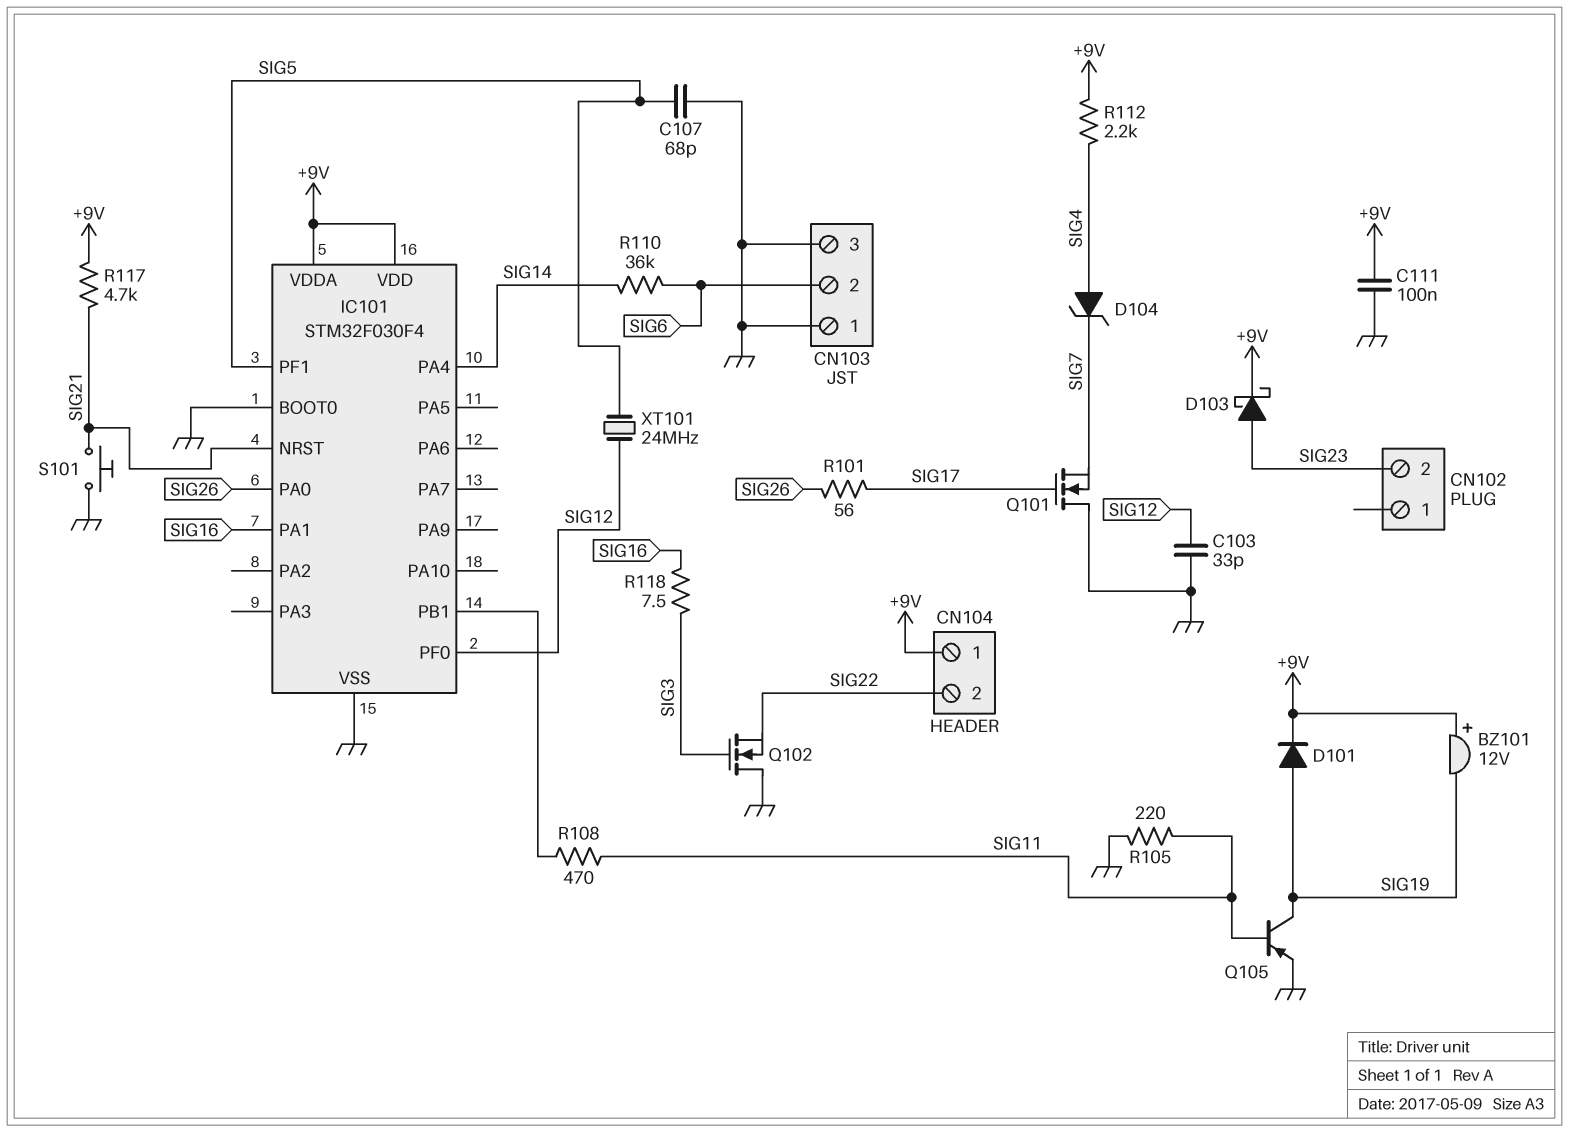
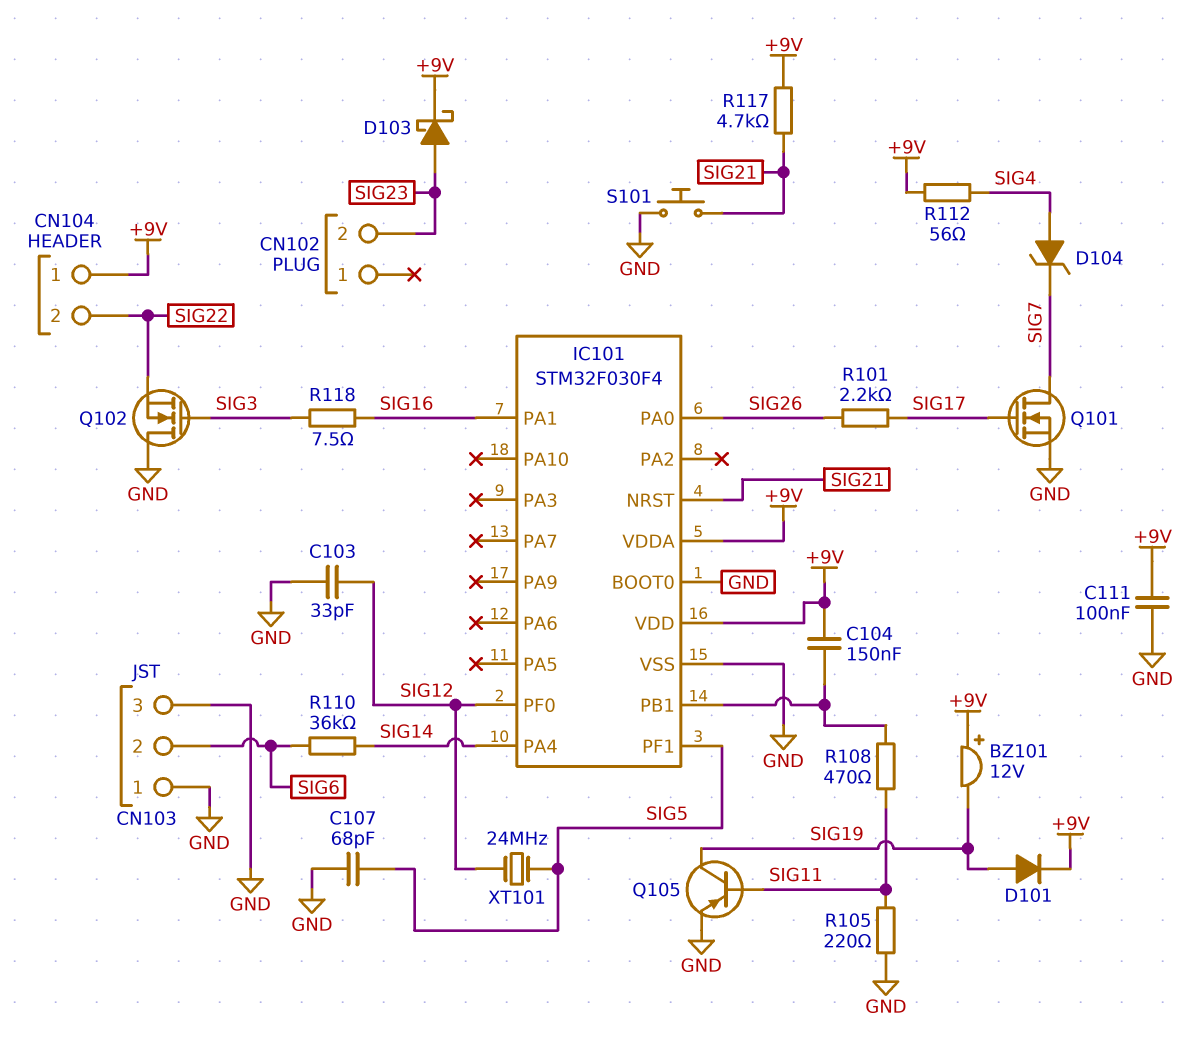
C104: none -> 150nF (+9V, IC101/PB1)
Q101: NMOS (G SIG17, D GND, S SIG7) -> NMOS (G SIG17, D SIG7, S GND)
R101: 56 (SIG17, SIG26) -> 2.2k (SIG17, SIG26)
R112: 2.2k (+9V, SIG4) -> 56 (+9V, SIG4)

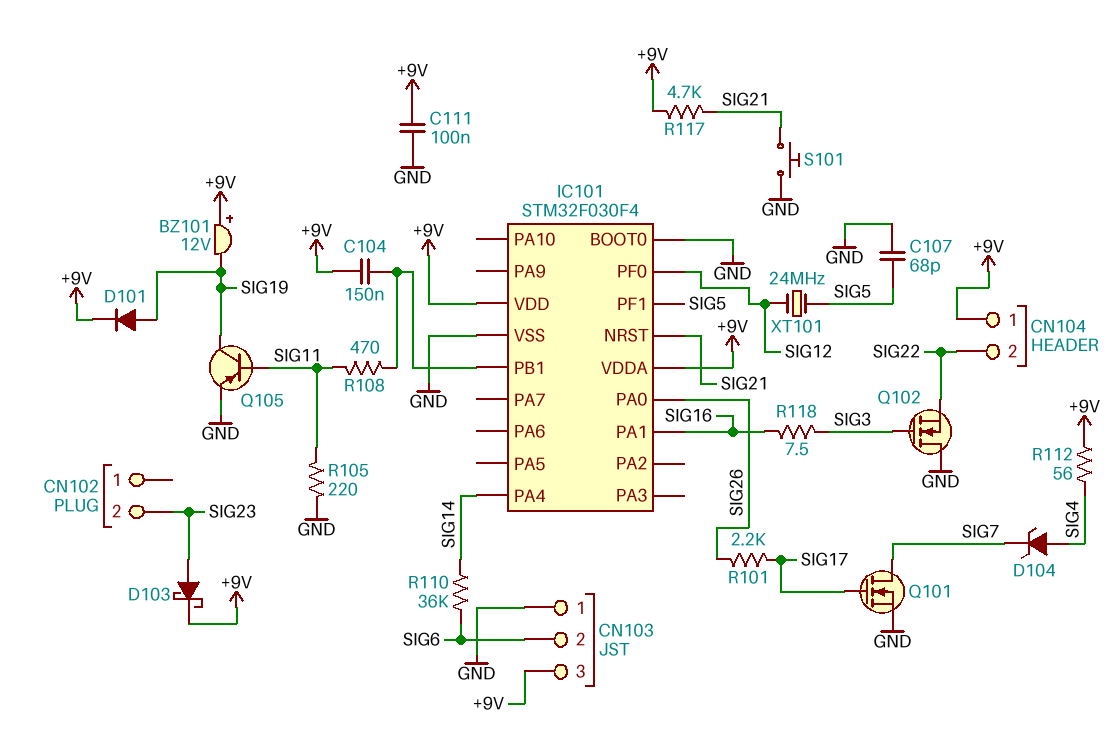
C103: 33pF (GND, SIG12) -> none
CN103 pin 3: GND -> +9V

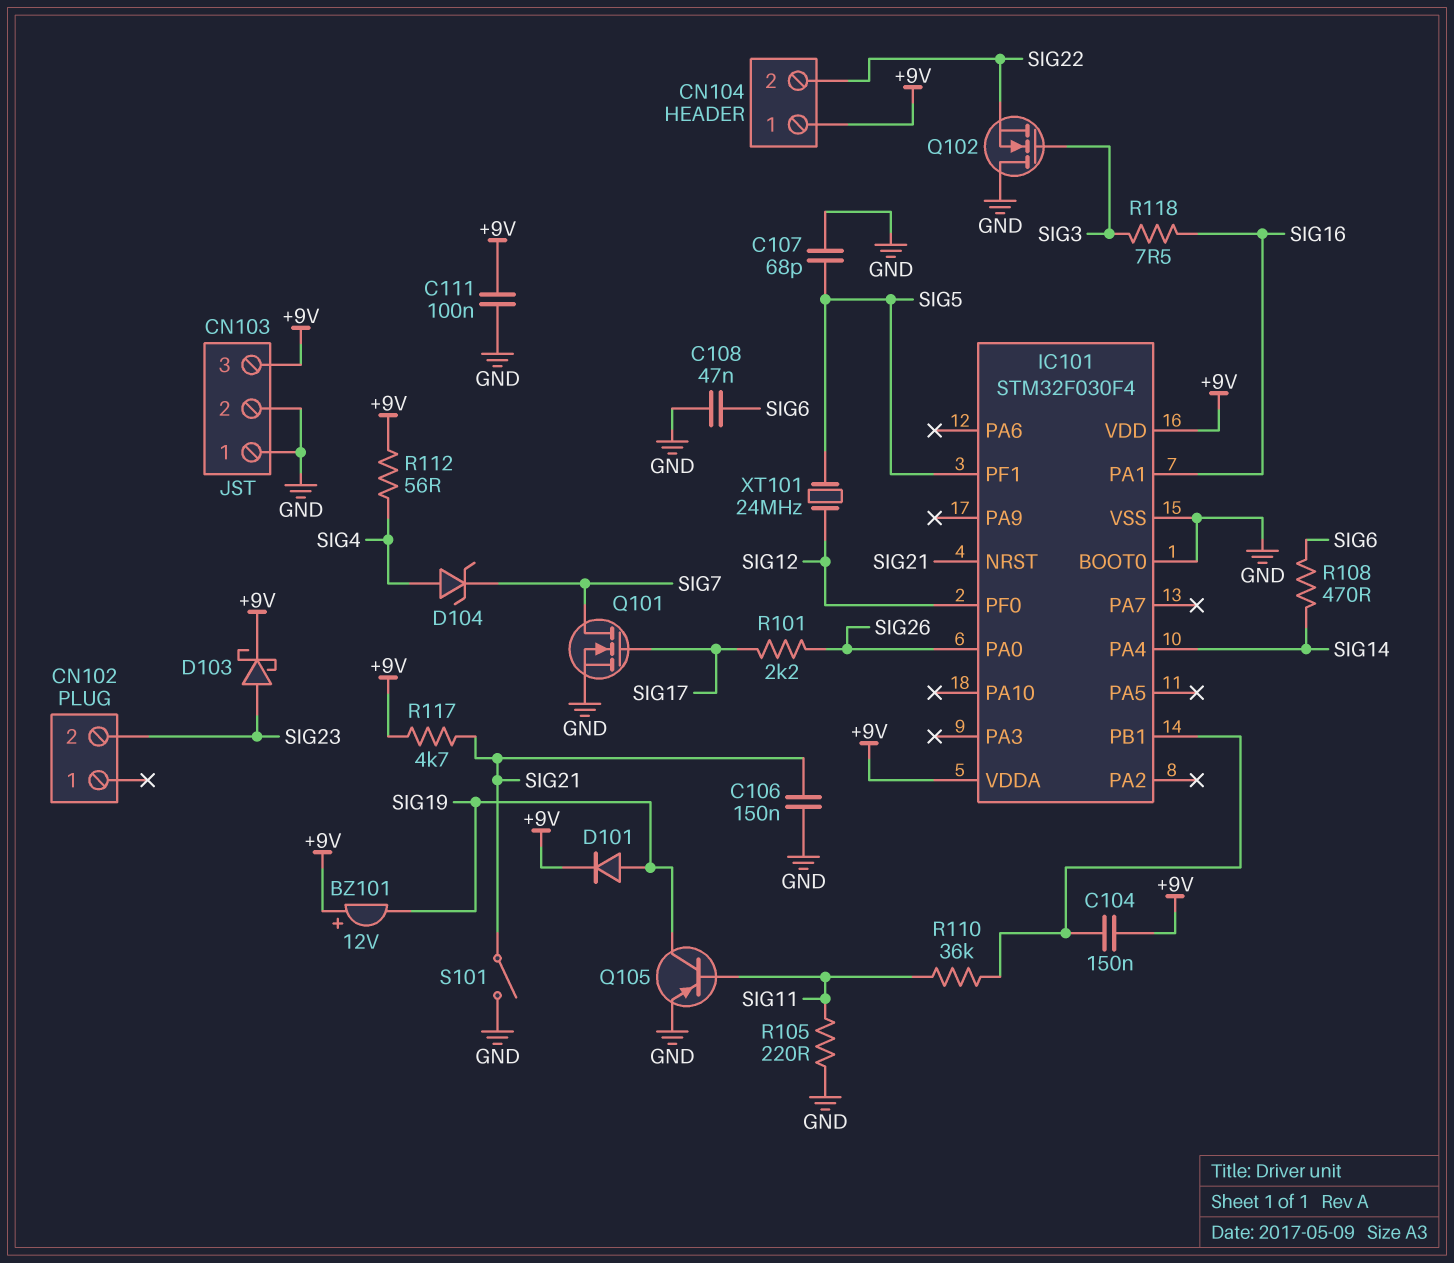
C106: none -> 150nF (GND, SIG21)
C108: none -> 47nF (GND, SIG6)
CN103 pin 2: SIG6 -> GND
R108: 470 (IC101/PB1, SIG11) -> 470 (SIG6, SIG14)
R110: 36k (SIG6, SIG14) -> 36k (IC101/PB1, SIG11)
S101: button (GND, SIG21) -> switch (GND, SIG21)

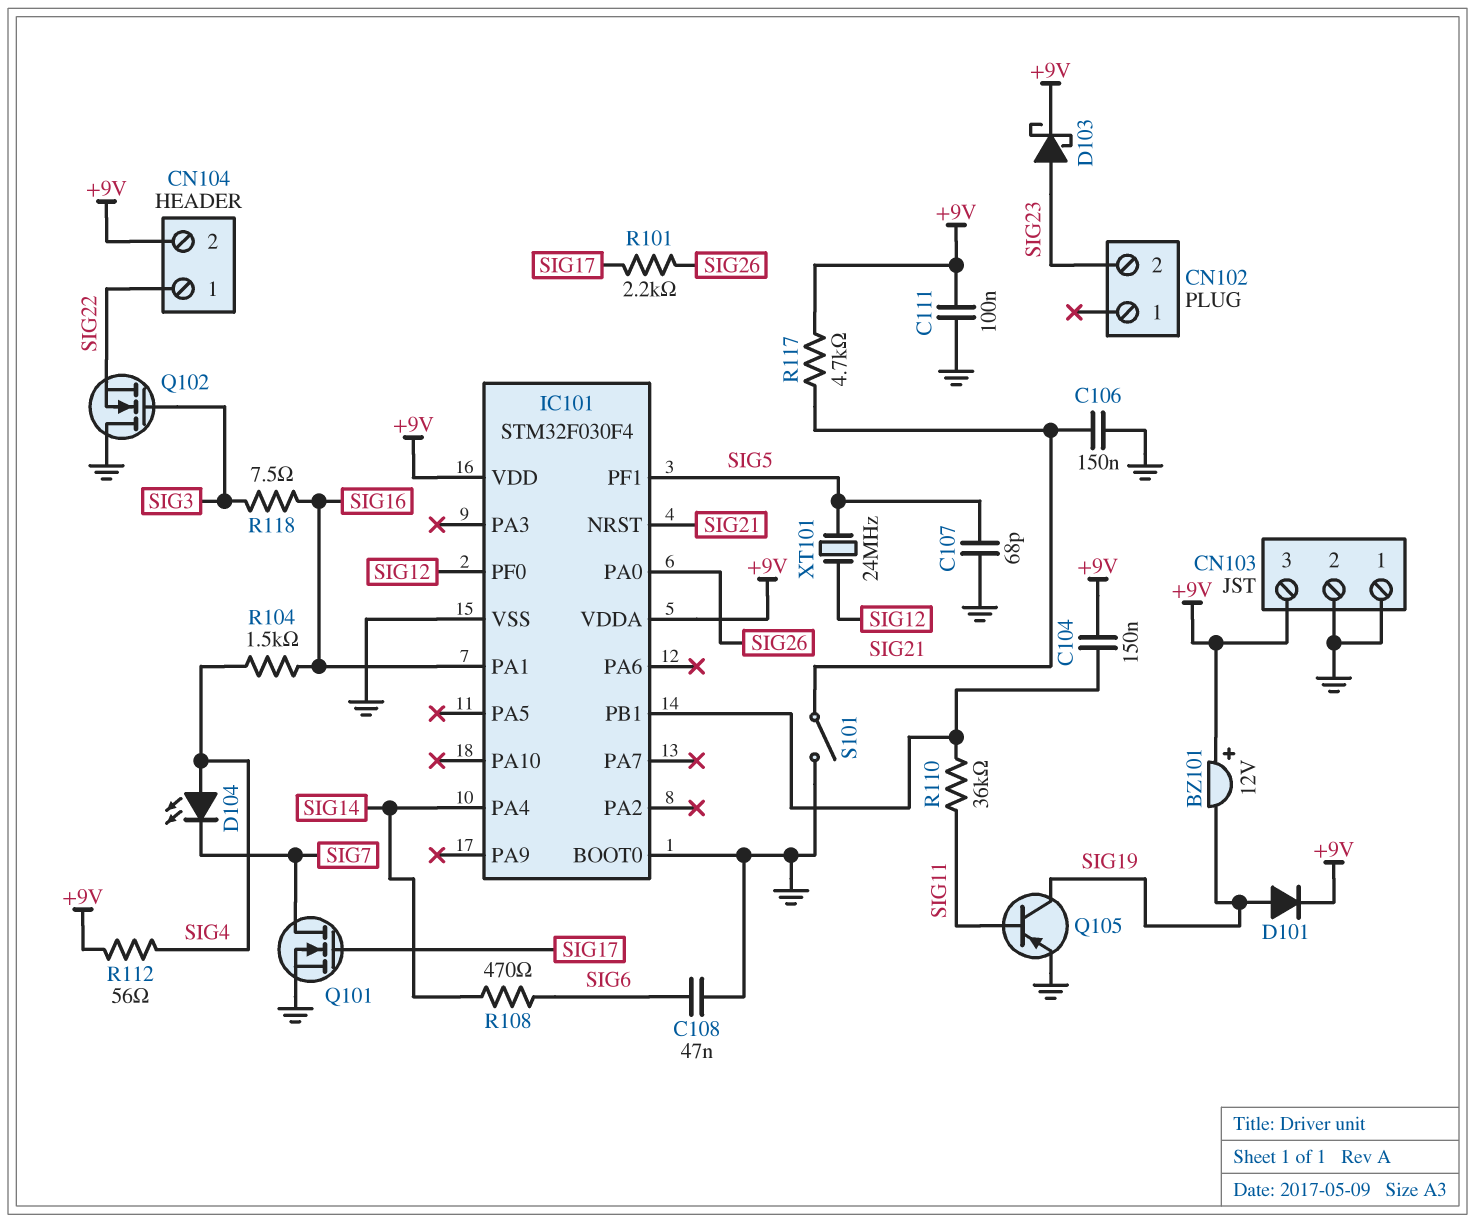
CN104 pin 1: +9V -> SIG22
CN104 pin 2: SIG22 -> +9V
D104: zener (A SIG4, K SIG7) -> LED (A SIG4, K SIG7)
R104: none -> 1.5k (SIG4, SIG16)
R105: 220 (GND, SIG11) -> none

